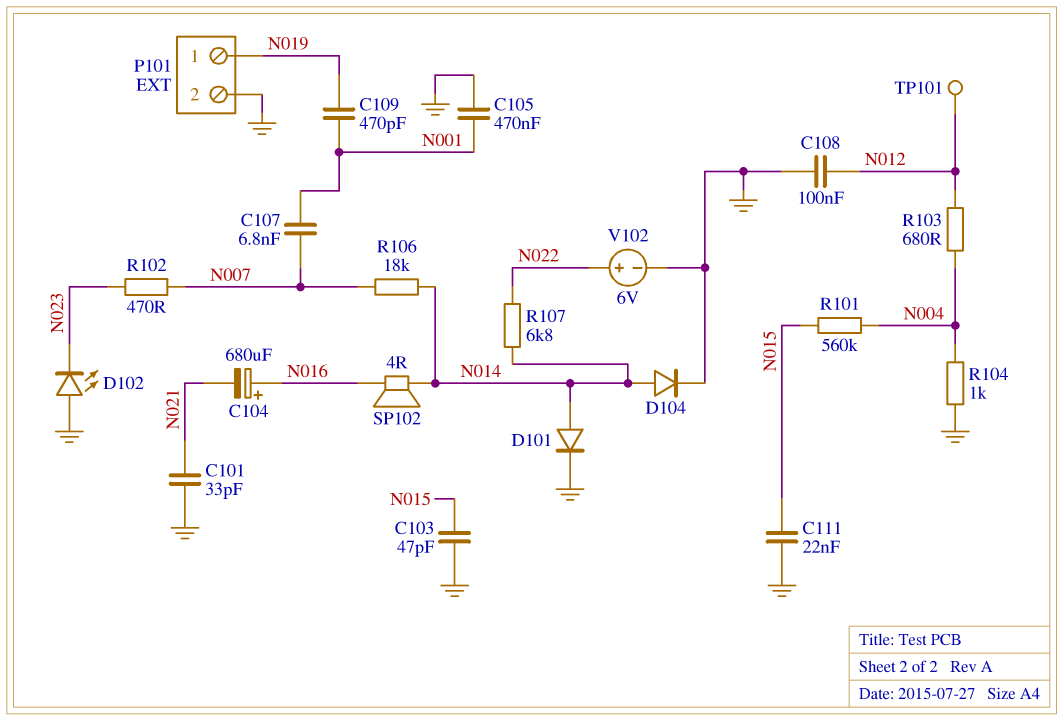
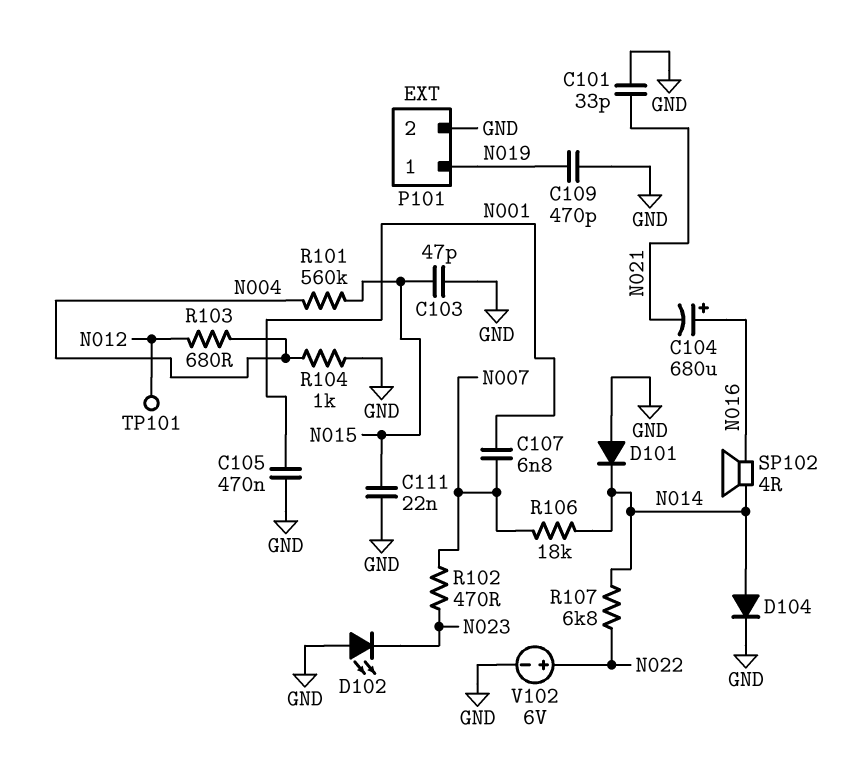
C108: 100nF (GND, N012) -> none
C109: 470pF (N001, N019) -> 470pF (GND, N019)
D101: diode (A N014, K GND) -> diode (A GND, K N014)

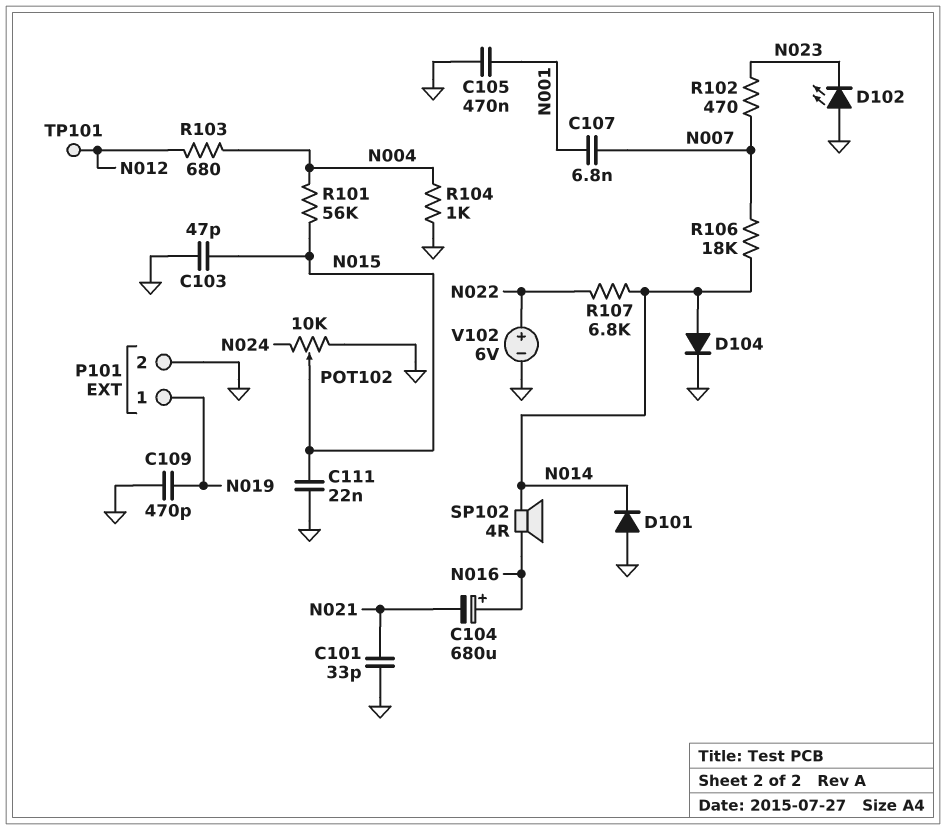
POT102: none -> 10k (GND, N024, wiper N015)
R101: 560k (N004, N015) -> 56k (N004, N015)

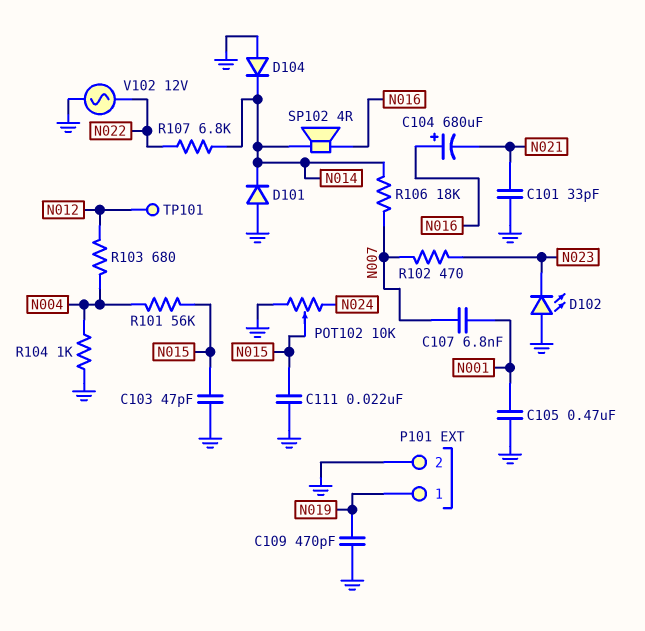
D104: diode (A N014, K GND) -> diode (A GND, K N014)
V102: 6V (plus N022, minus GND) -> AC 12V (GND, N022)

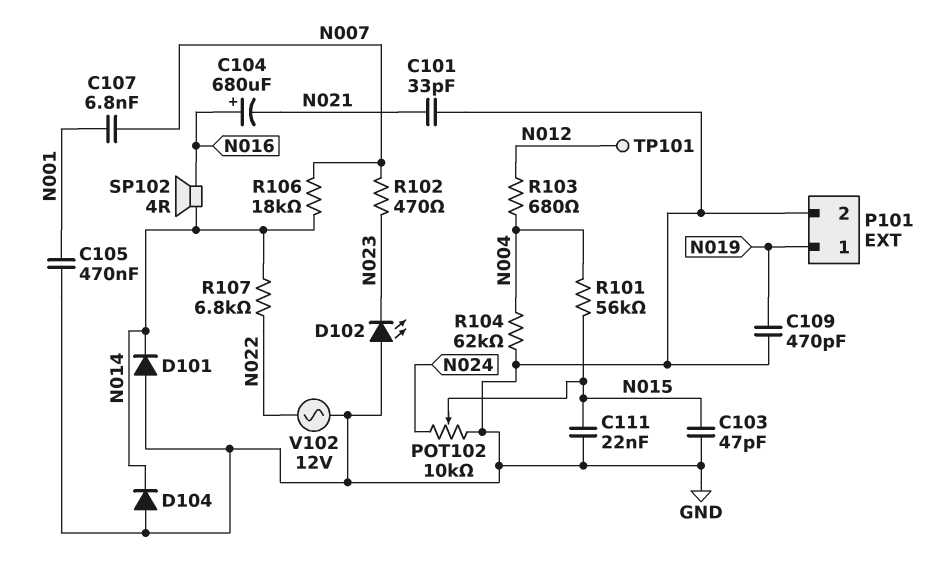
R104: 1k (GND, N004) -> 62k (GND, N004)

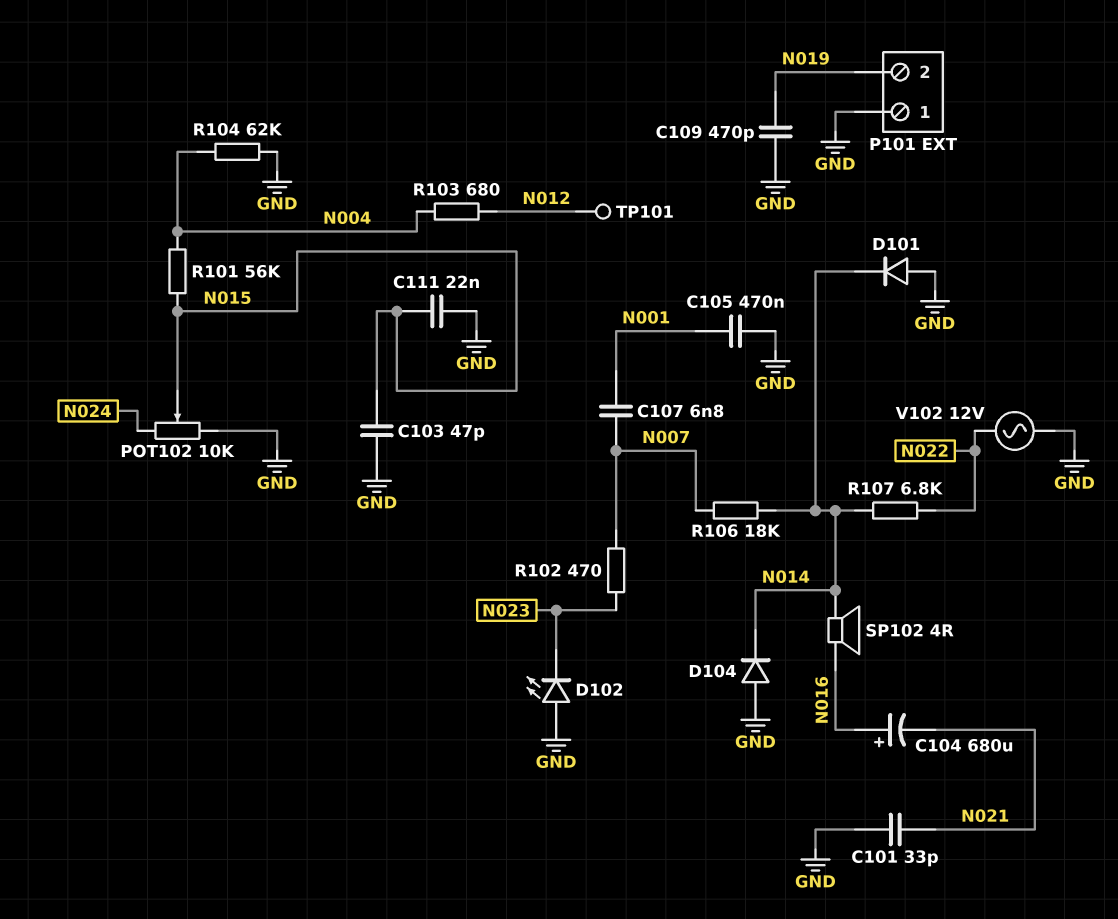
P101 pin 1: N019 -> GND
P101 pin 2: GND -> N019

